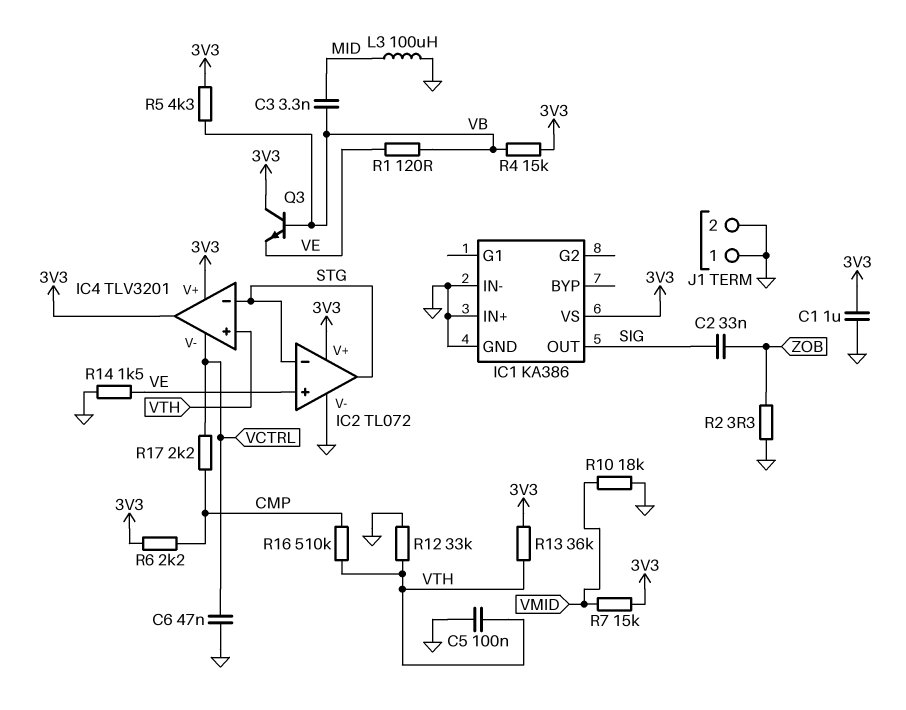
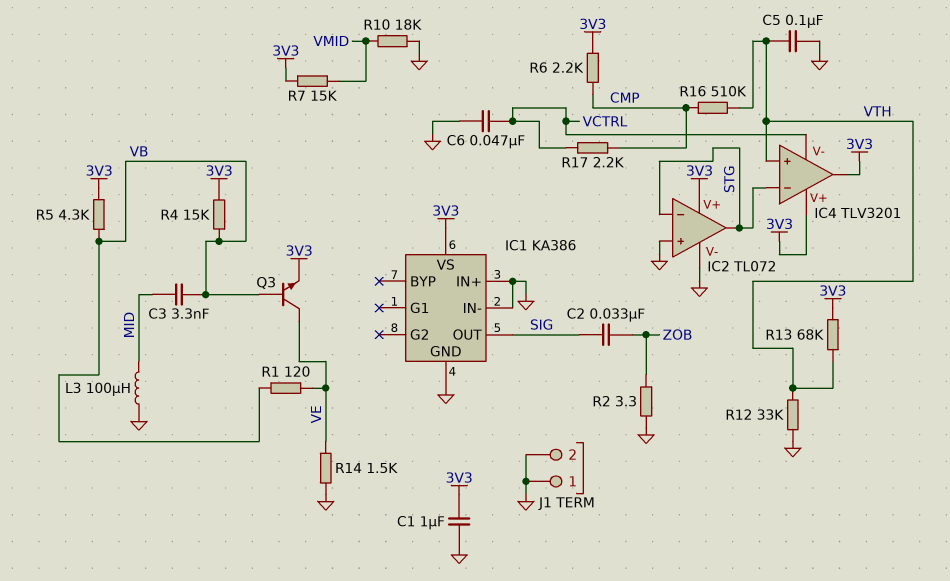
IC2 pin in+: VE -> GND
Q3: NPN (B VB, C 3V3, E VE) -> NPN (B VB, C VE, E 3V3)
R13: 36k (3V3, VTH) -> 68k (3V3, VTH)

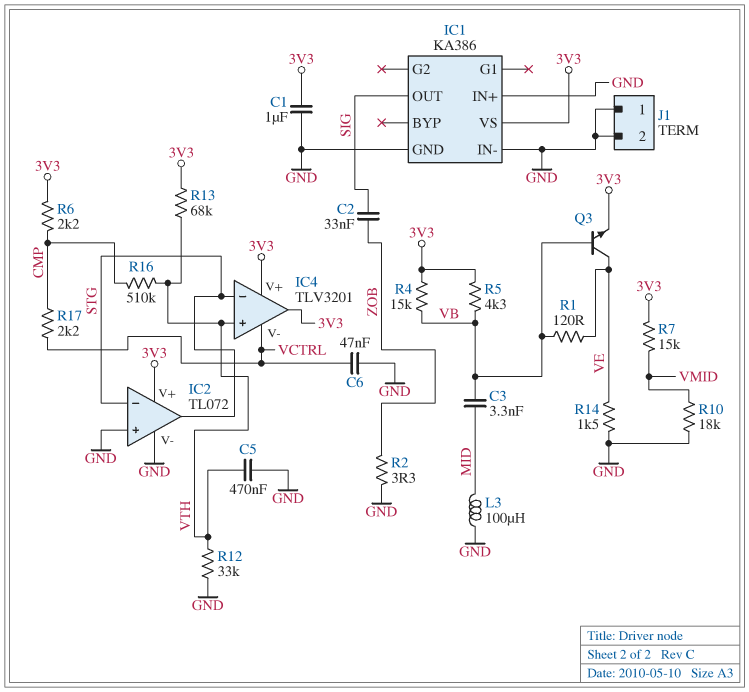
C5: 100nF (GND, VTH) -> 470nF (GND, VTH)

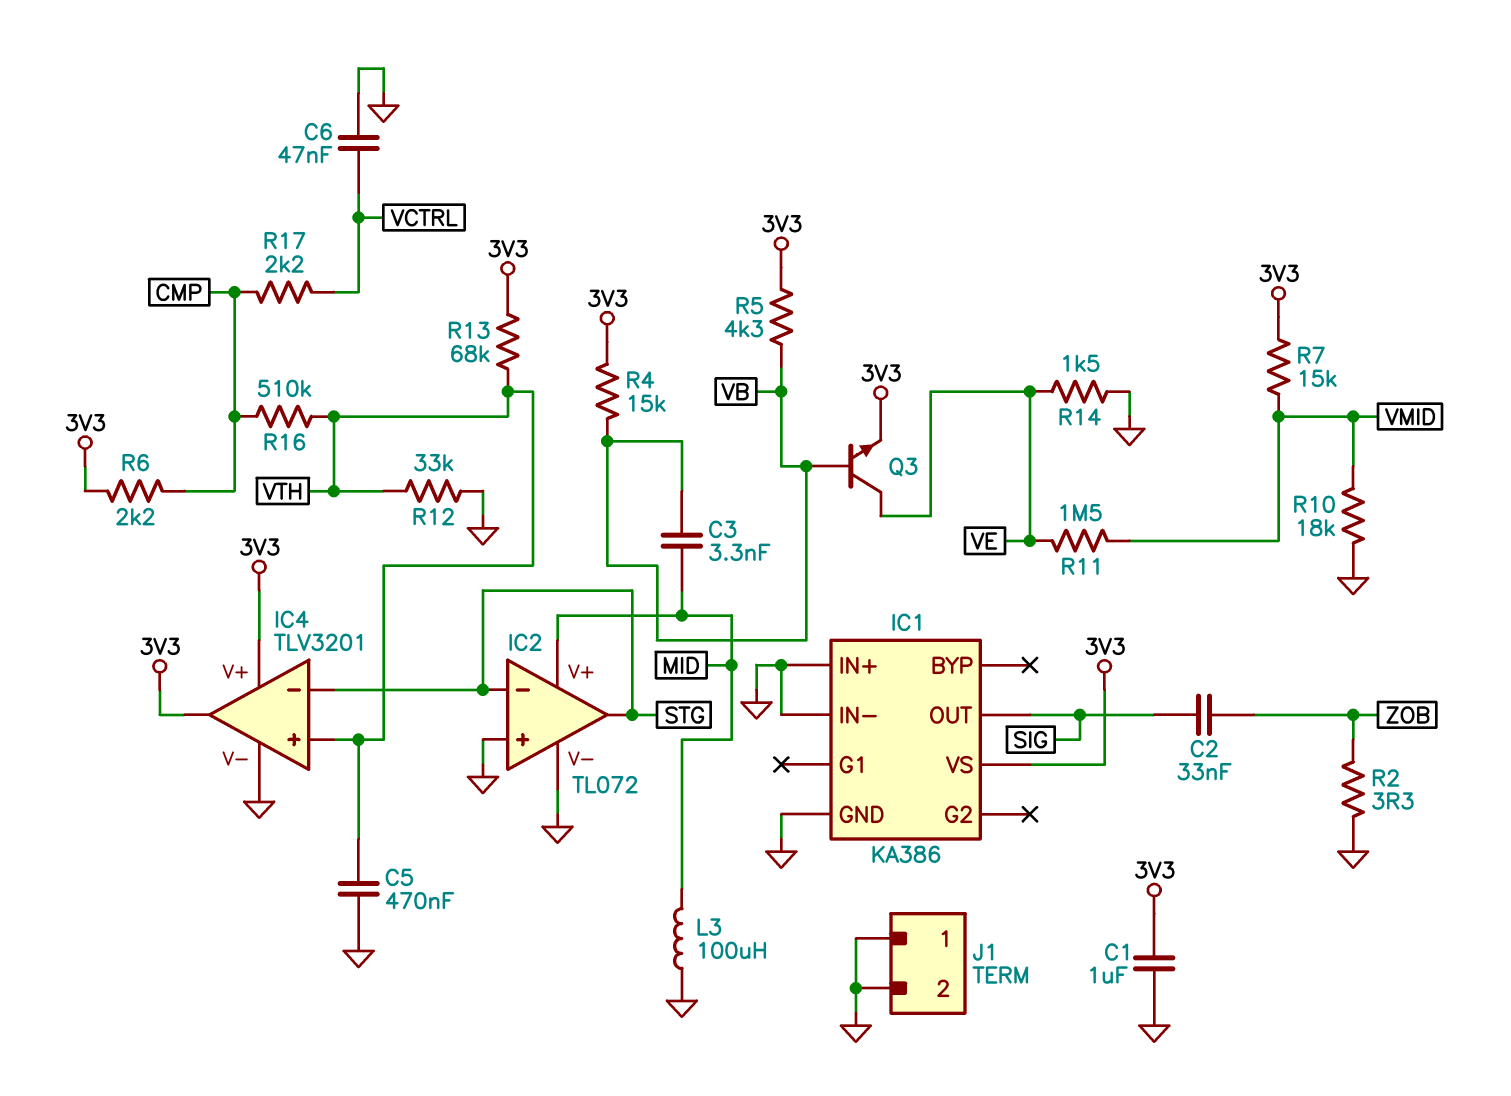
IC2 pin V+: 3V3 -> MID
IC4 pin V-: VCTRL -> GND
R1: 120 (VB, VE) -> none
R11: none -> 1.5M (VE, VMID)

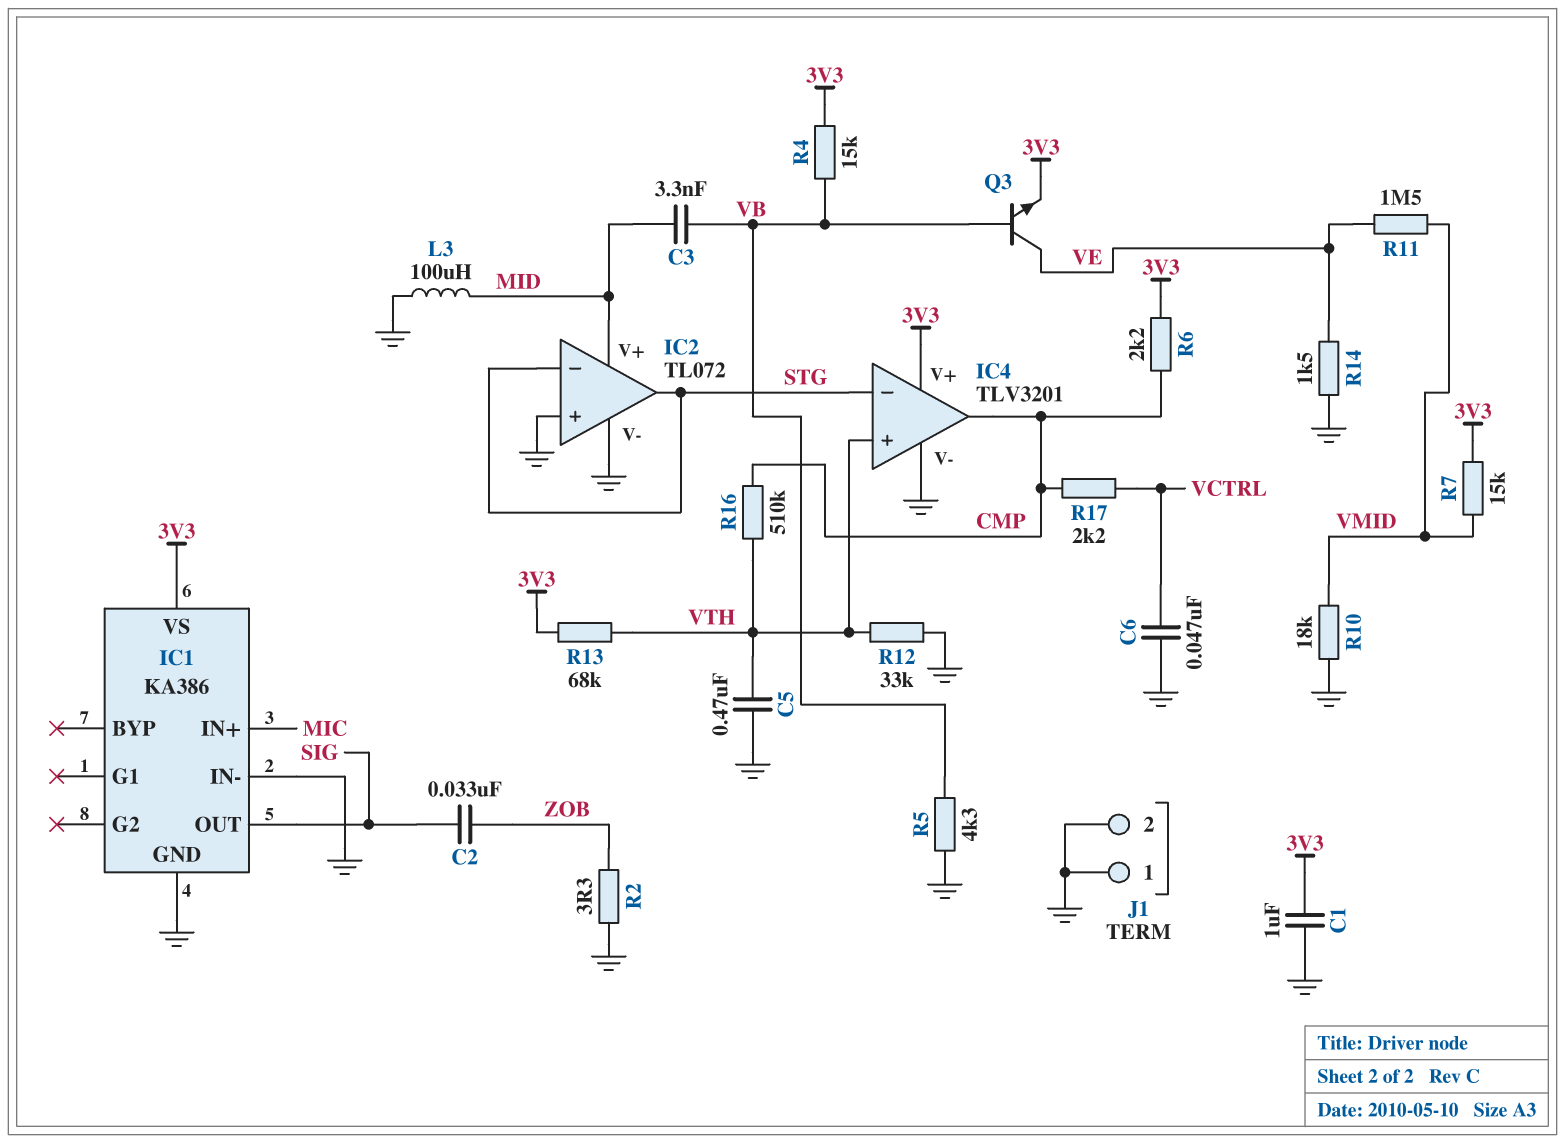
IC1 pin IN+: GND -> MIC
IC4 pin out: 3V3 -> CMP
R5: 4.3k (3V3, VB) -> 4.3k (GND, VB)

